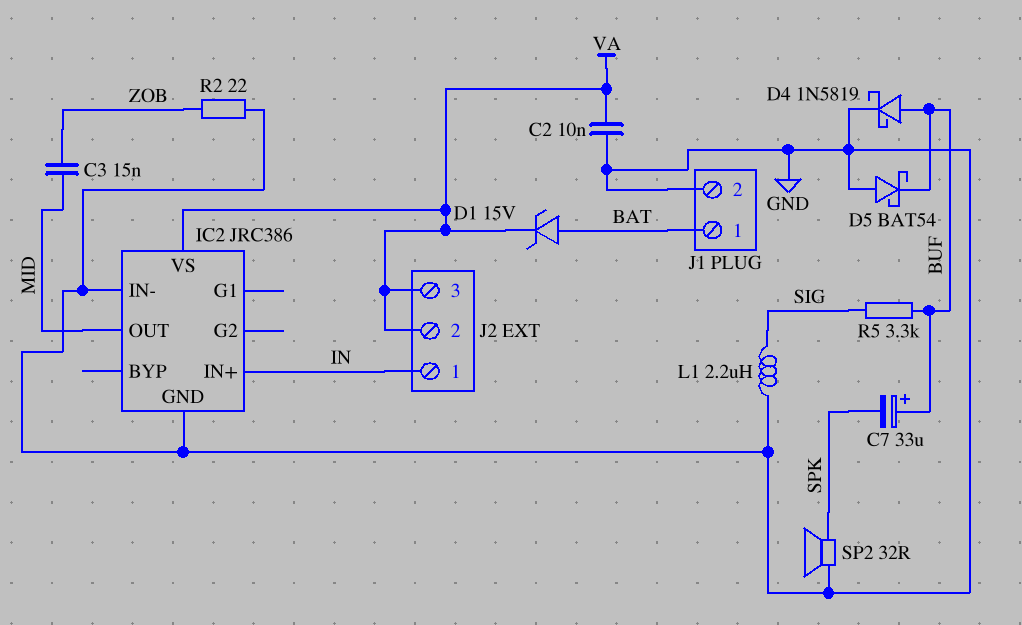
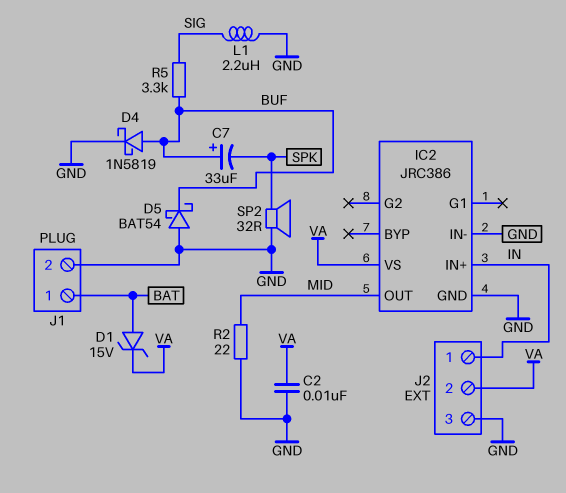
C3: 15nF (MID, ZOB) -> none
J2 pin 3: VA -> GND
R2: 22 (GND, ZOB) -> 22 (GND, MID)

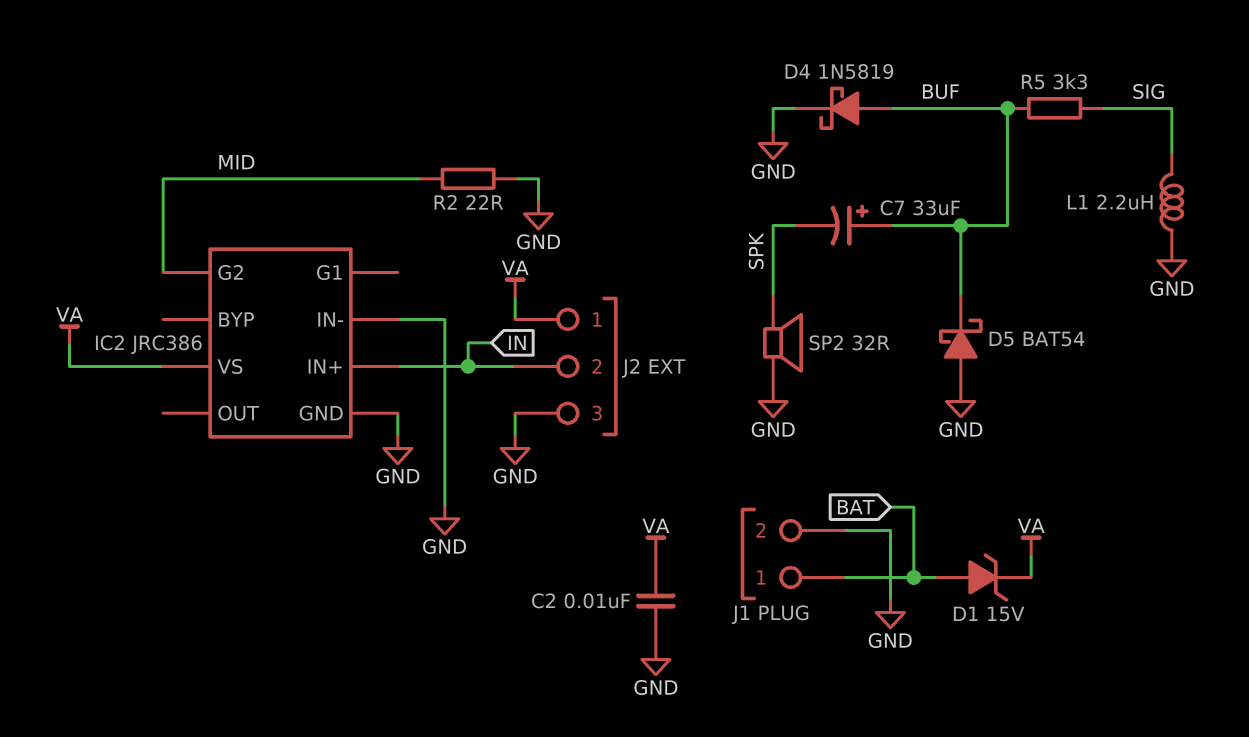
IC2 pin G2: none -> MID
IC2 pin OUT: MID -> none
J2 pin 1: IN -> VA
J2 pin 2: VA -> IN

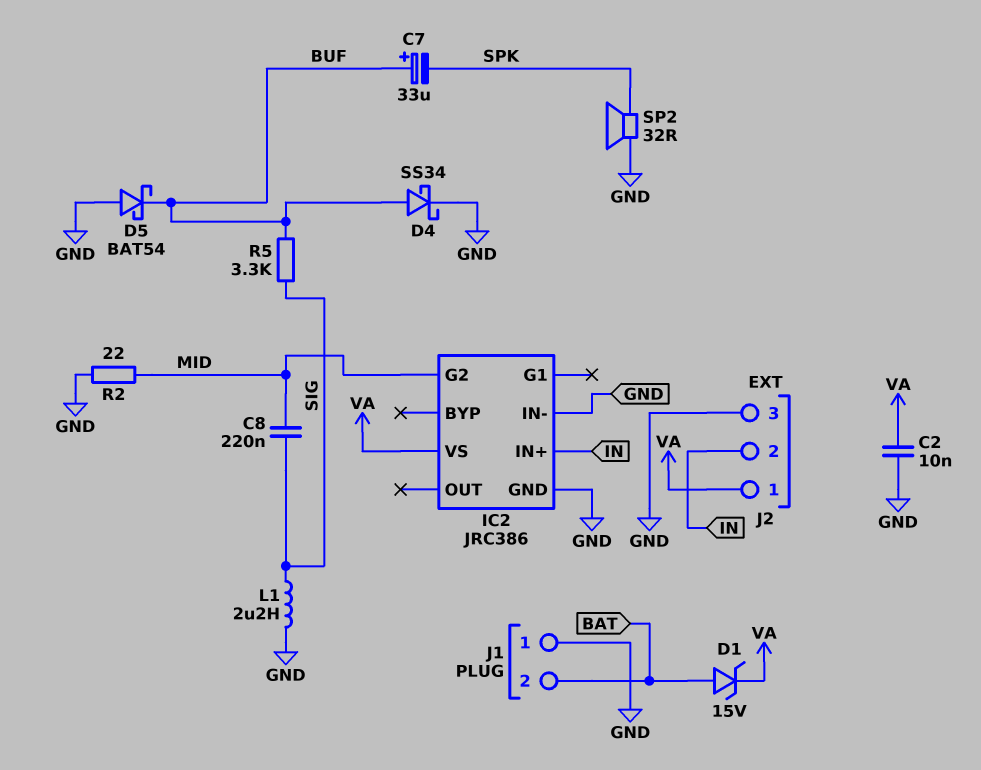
C8: none -> 220nF (MID, SIG)
D4: schottky 1N5819 (A BUF, K GND) -> schottky SS34 (A BUF, K GND)
J1 pin 1: BAT -> GND
J1 pin 2: GND -> BAT

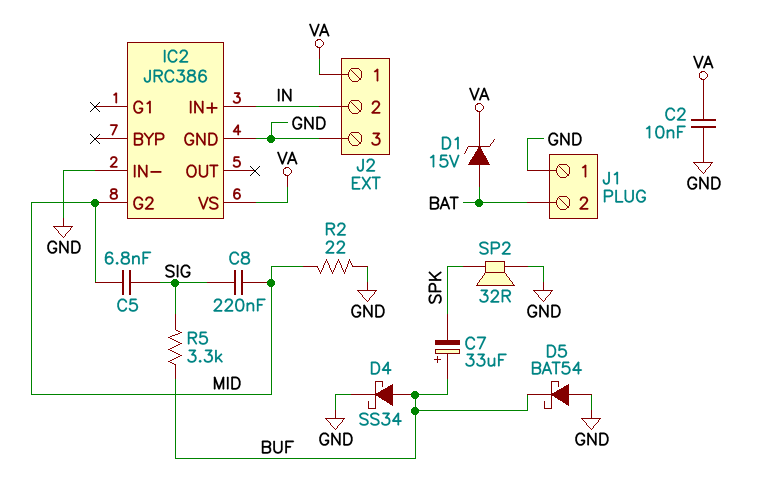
C5: none -> 6.8nF (MID, SIG)
L1: 2.2uH (GND, SIG) -> none

